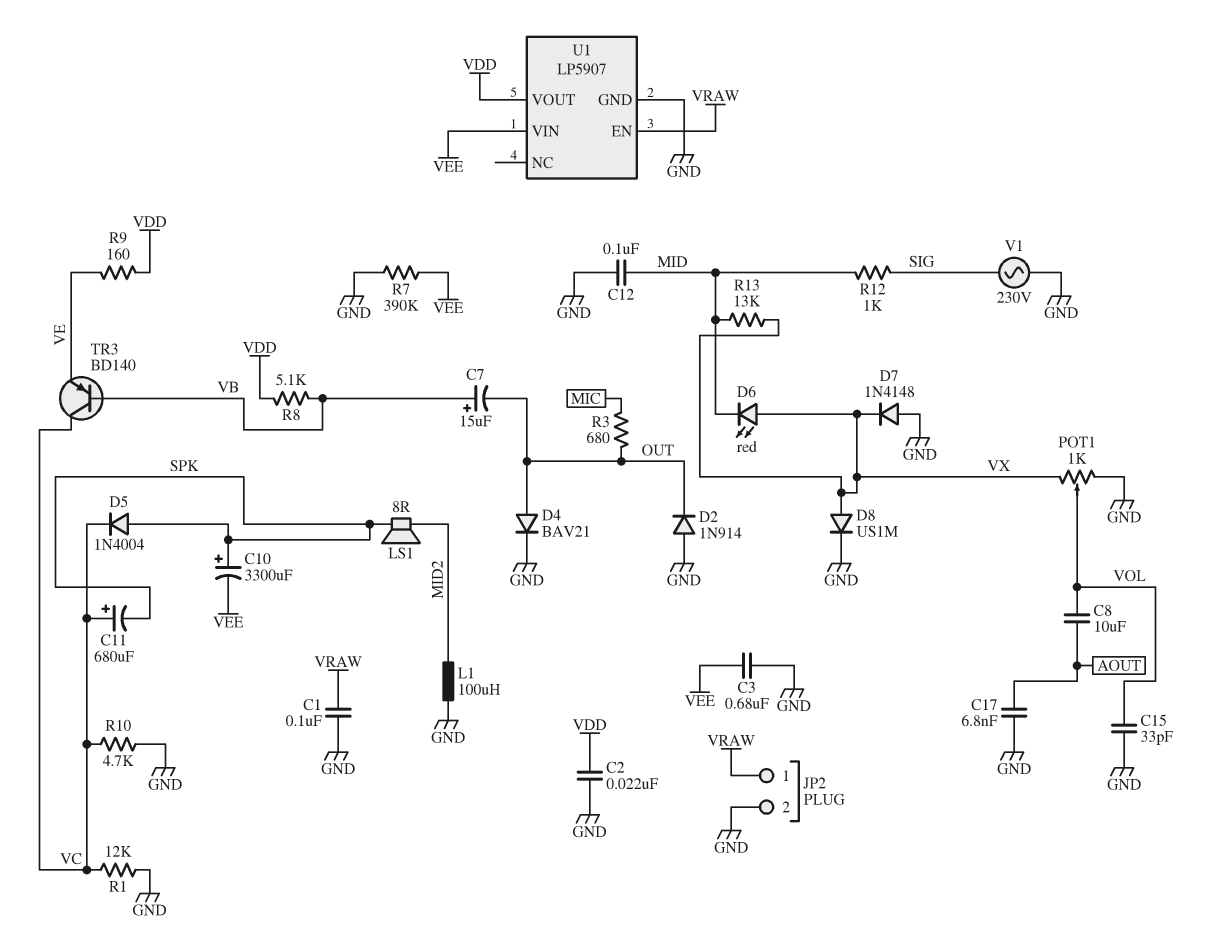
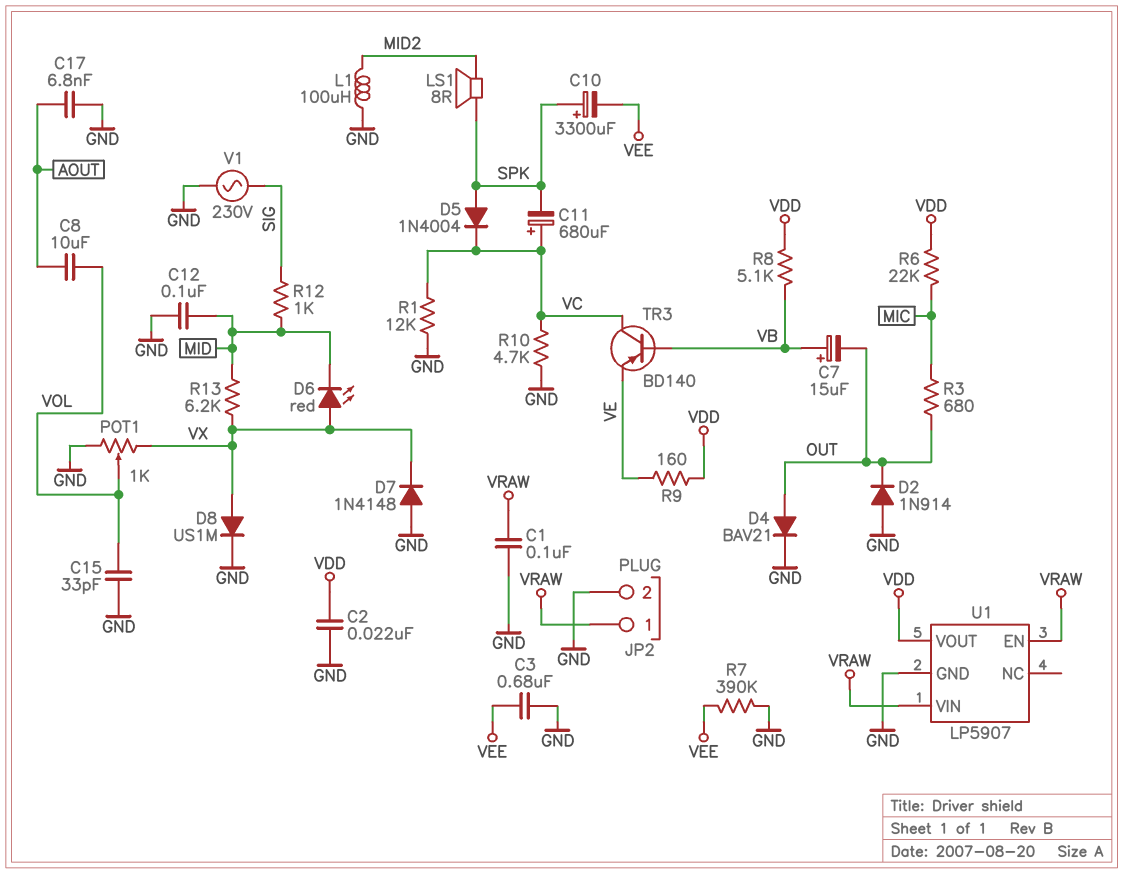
R6: none -> 22k (MIC, VDD)
R13: 13k (MID, VX) -> 6.2k (MID, VX)
U1 pin VIN: VEE -> VRAW

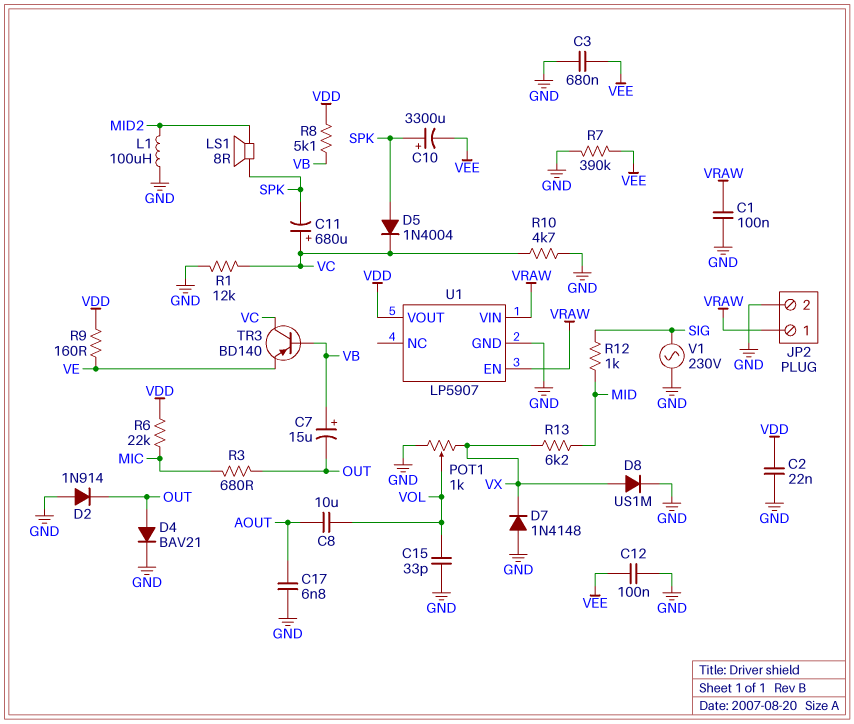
C12: 100nF (GND, MID) -> 100nF (GND, VEE)
D6: LED red (A VX, K MID) -> none

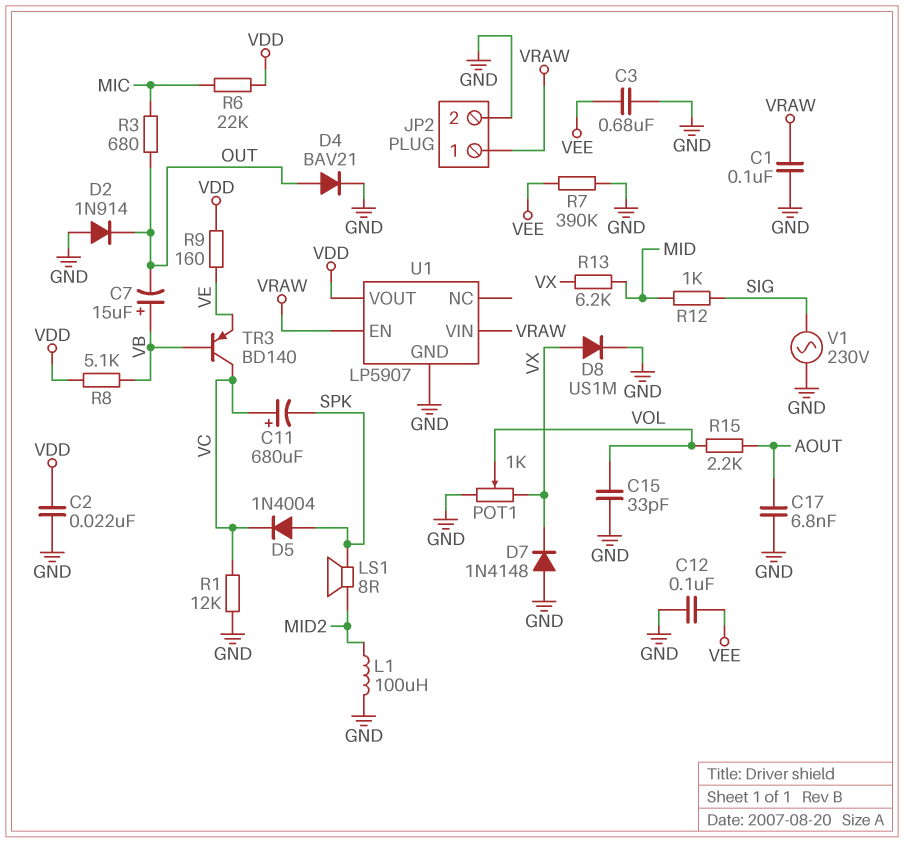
C8: 10uF (AOUT, VOL) -> none
C10: 3300uF (plus SPK, minus VEE) -> none
R10: 4.7k (GND, VC) -> none
R15: none -> 2.2k (AOUT, VOL)

